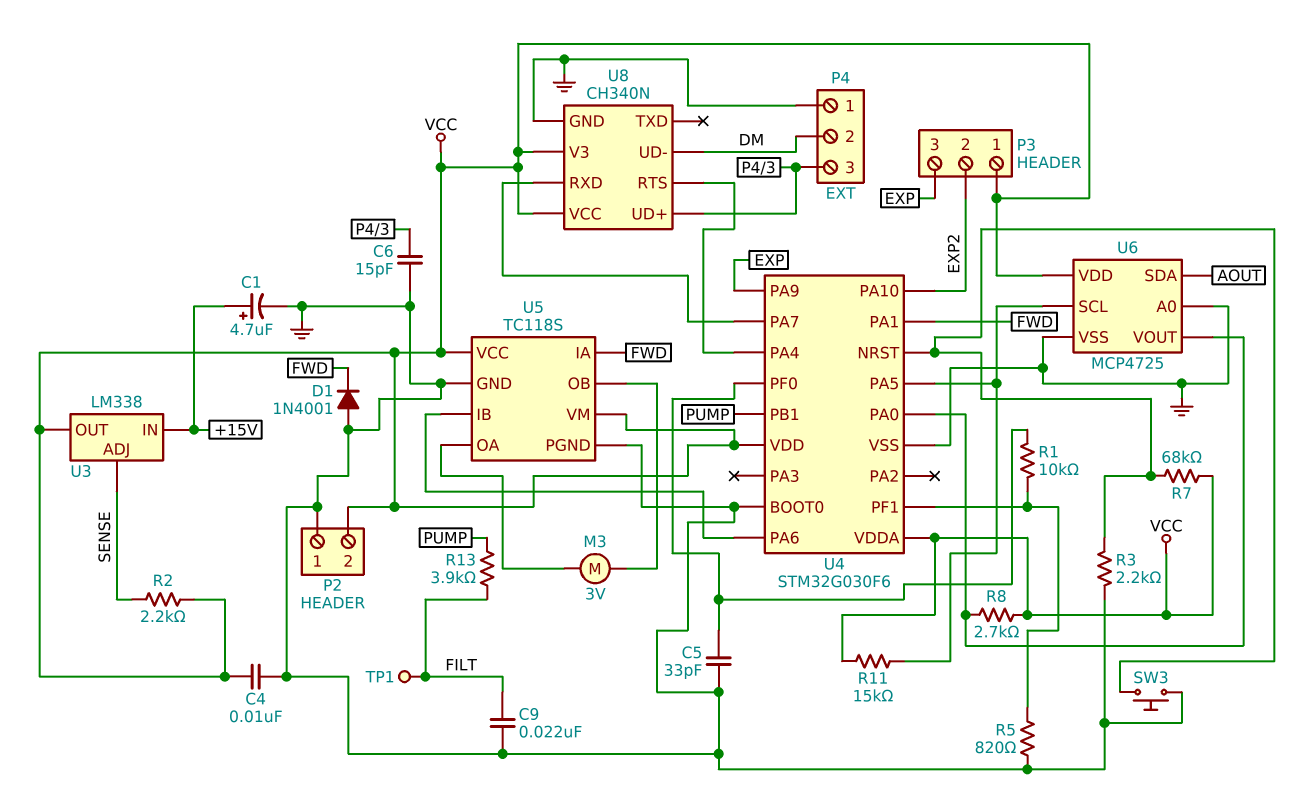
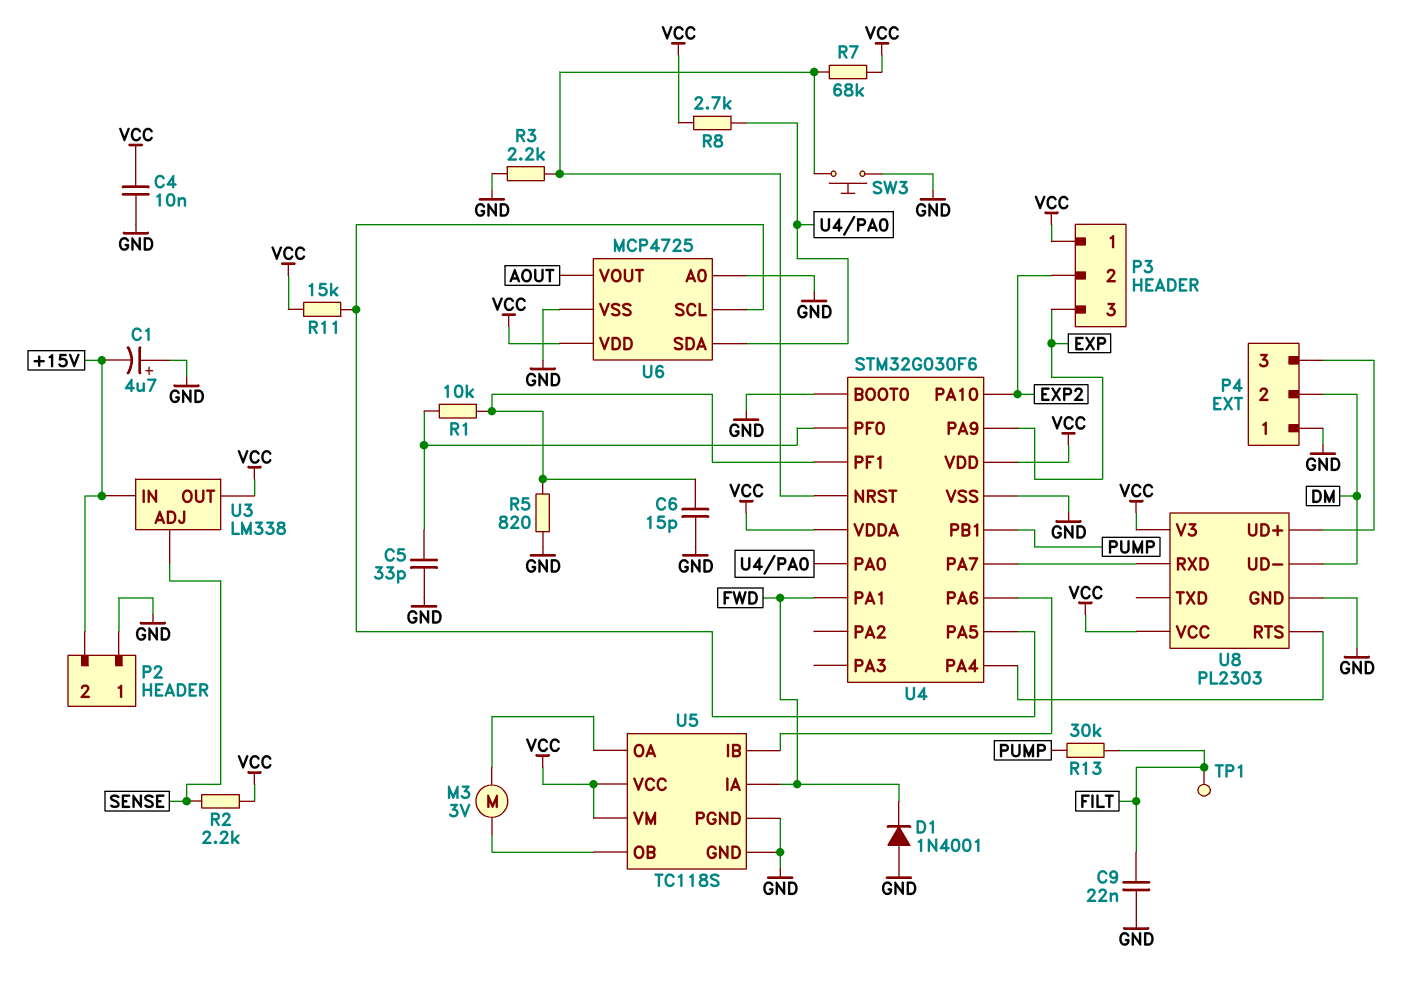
C1: 4.7uF (plus +15V, minus GND) -> 4.7uF (plus GND, minus +15V)
C6: 15pF (GND, P4/3) -> 15pF (GND, U4/PF1)
P2 pin 2: VCC -> +15V
R13: 3.9k (FILT, PUMP) -> 30k (FILT, PUMP)
U6 pin SDA: AOUT -> U4/PA0
U6 pin VOUT: U4/PA0 -> AOUT
U8: CH340N -> PL2303

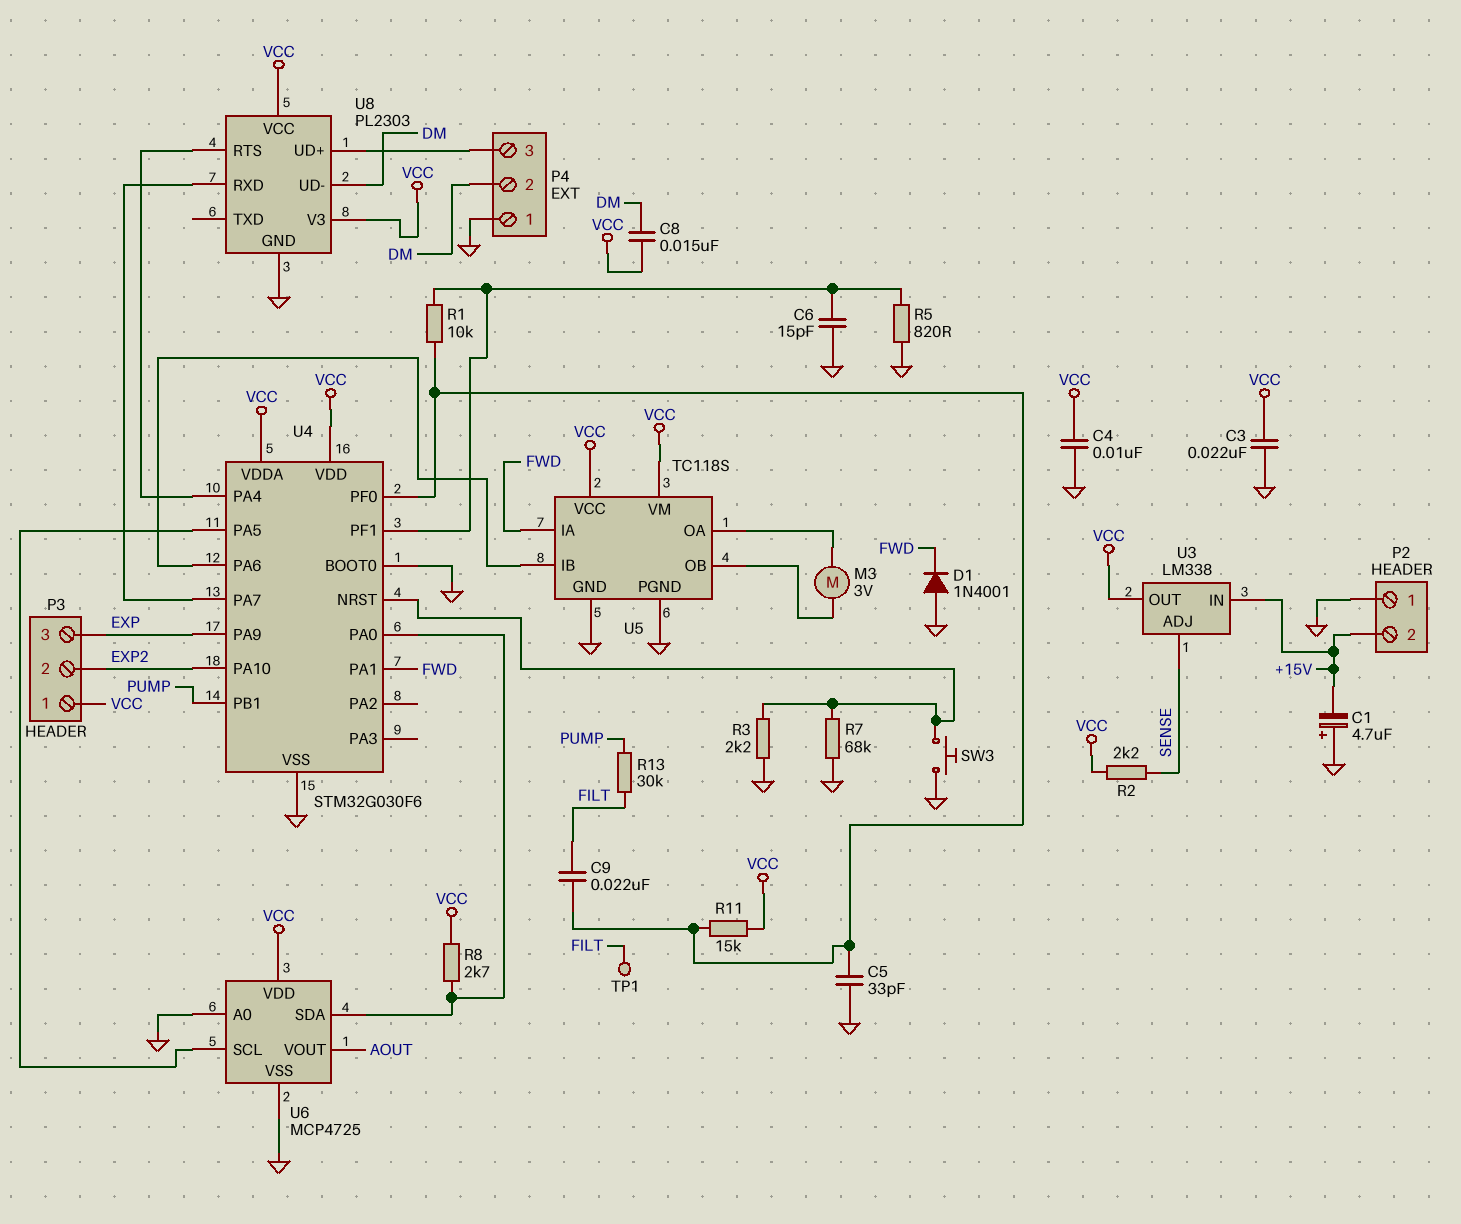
C3: none -> 22nF (GND, VCC)
C8: none -> 15nF (DM, VCC)
C9: 22nF (FILT, GND) -> 22nF (FILT, U4/PF0)
R7: 68k (U4/NRST, VCC) -> 68k (GND, U4/NRST)
R11: 15k (U4/PA5, VCC) -> 15k (U4/PF0, VCC)

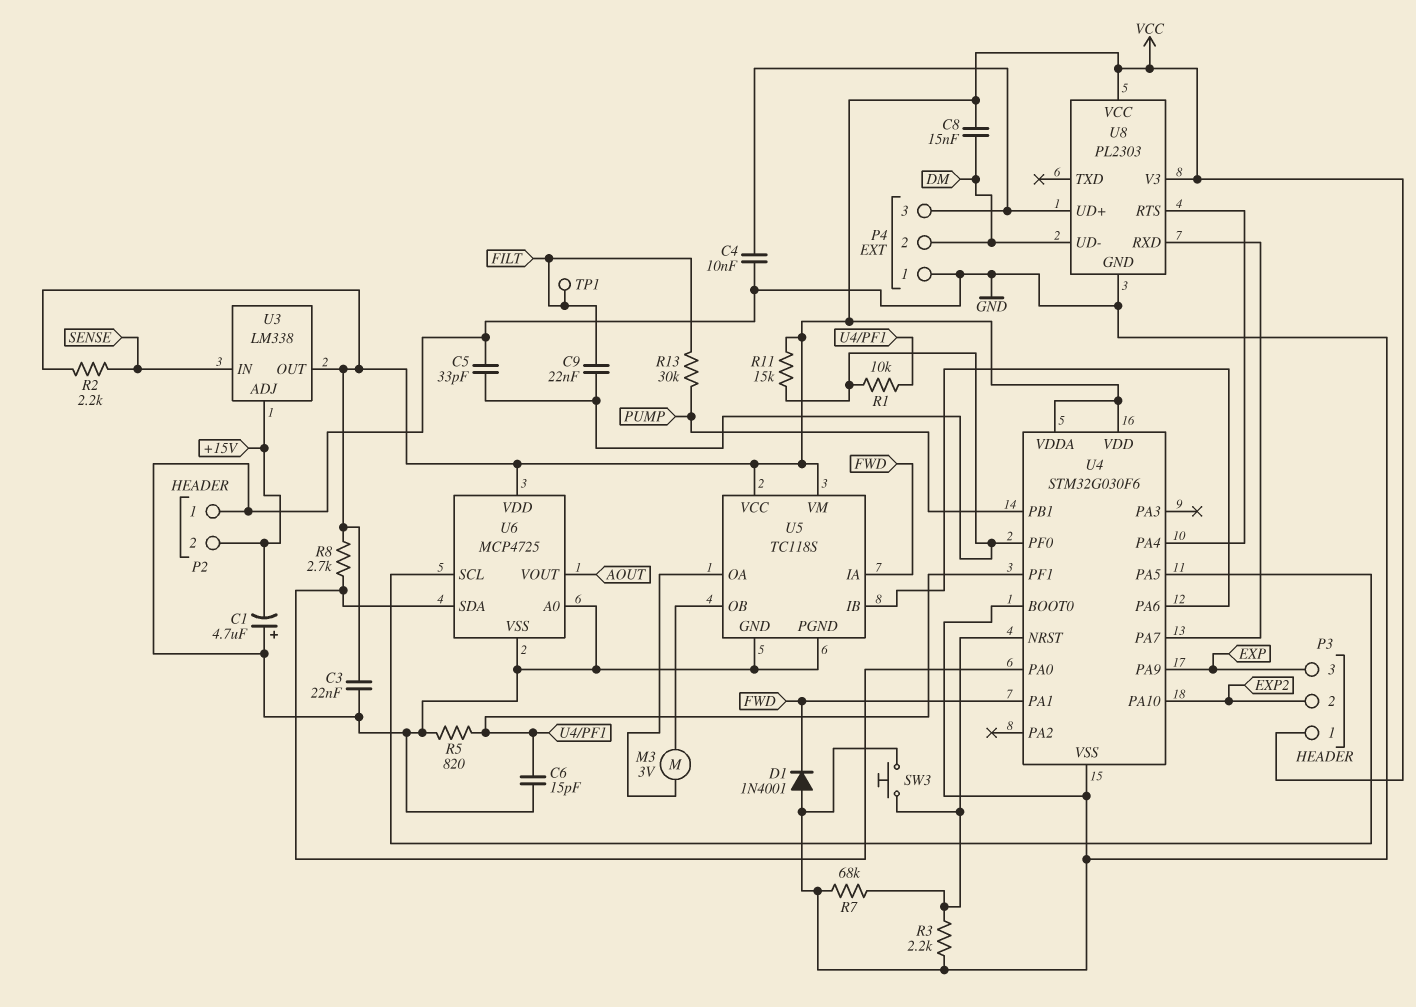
C4: 10nF (GND, VCC) -> 10nF (GND, P4/3)
U3 pin ADJ: SENSE -> +15V
U3 pin IN: +15V -> SENSE

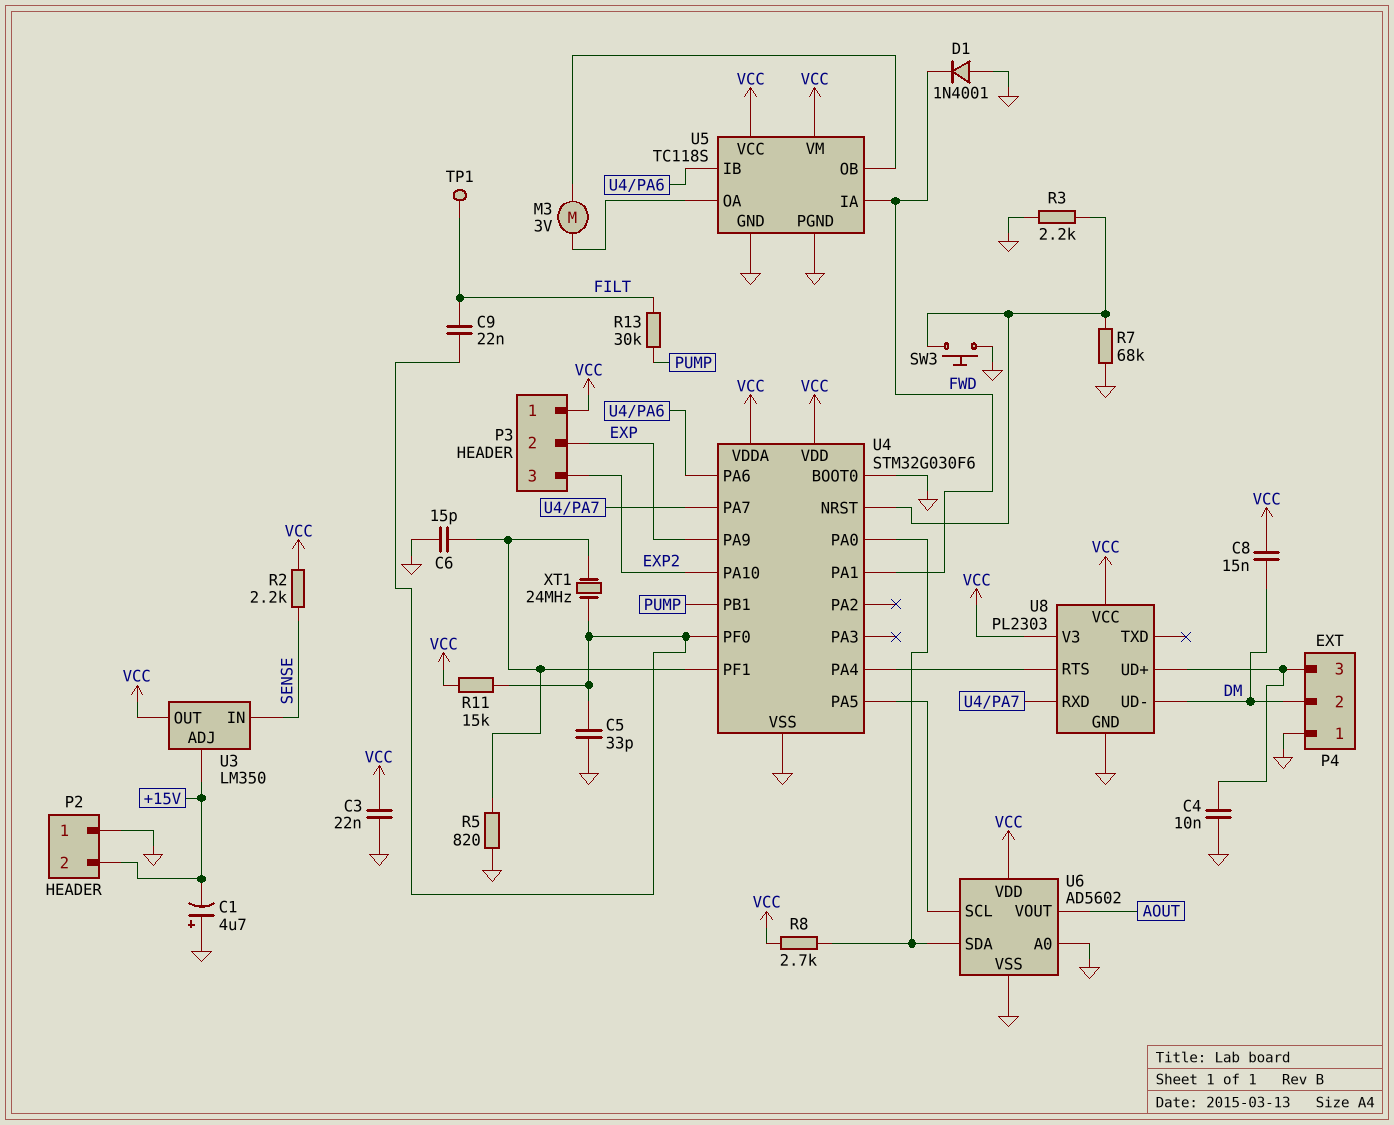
P3 pin 2: EXP2 -> EXP
P3 pin 3: EXP -> EXP2
R1: 10k (U4/PF0, U4/PF1) -> none
U3: LM338 -> LM350
U6: MCP4725 -> AD5602
XT1: none -> 24MHz (U4/PF0, U4/PF1)

